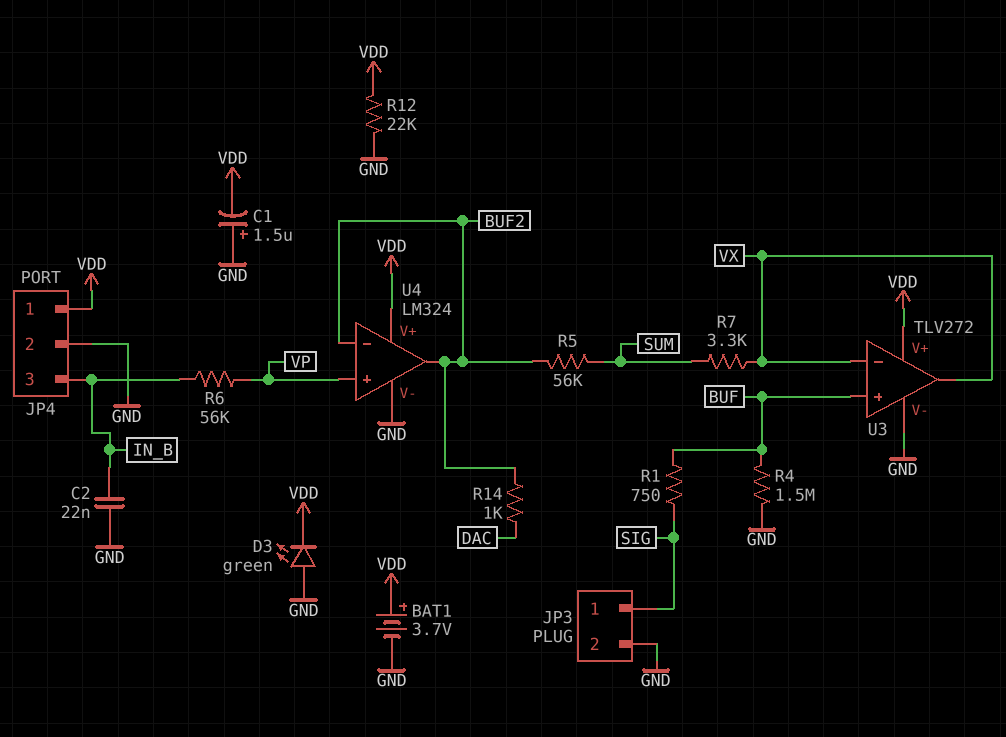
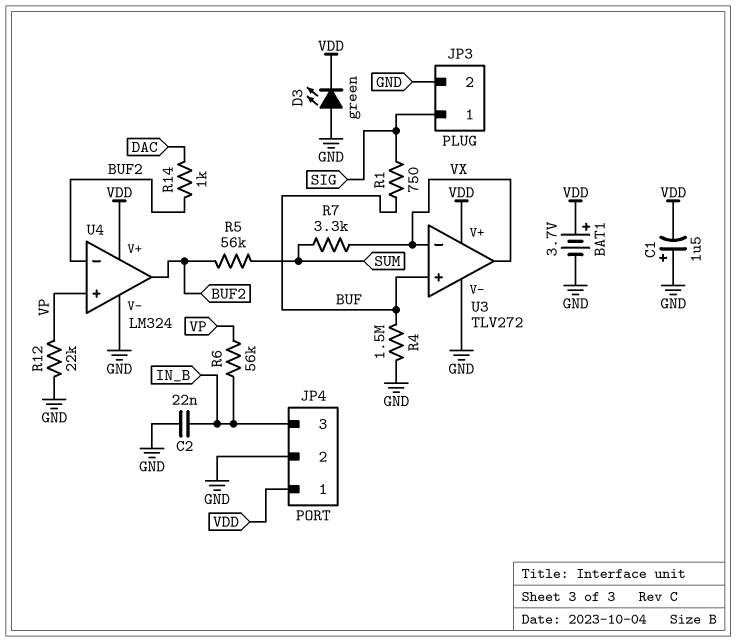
R12: 22k (GND, VDD) -> 22k (GND, VP)

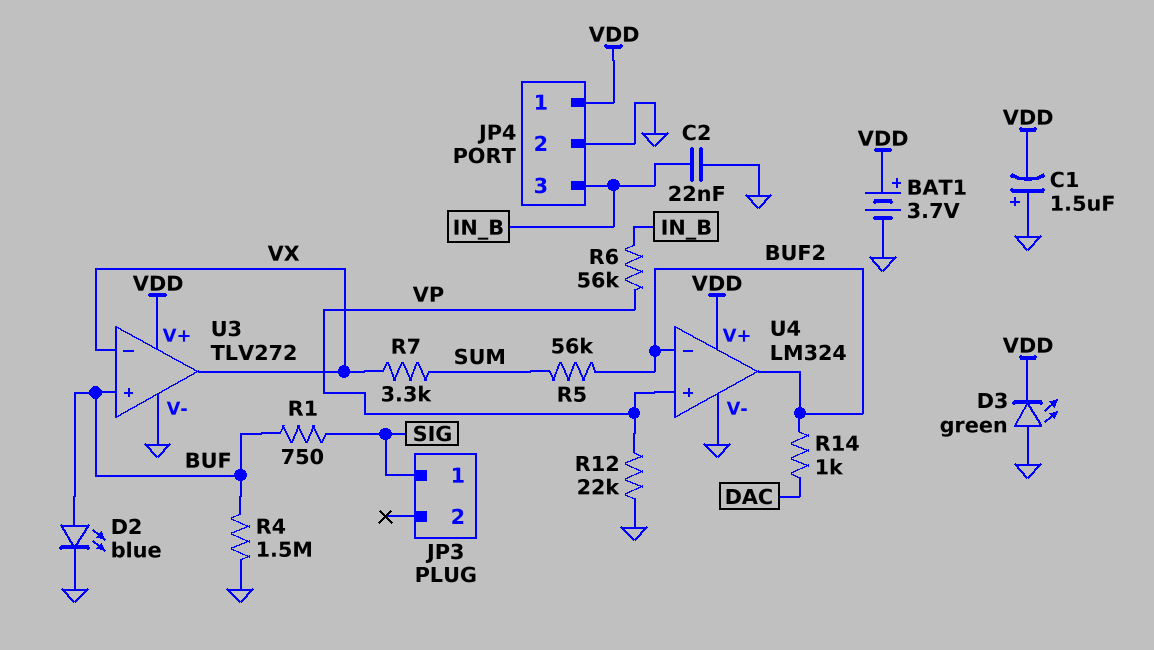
D2: none -> LED blue (A BUF, K GND)
JP3 pin 2: GND -> none

